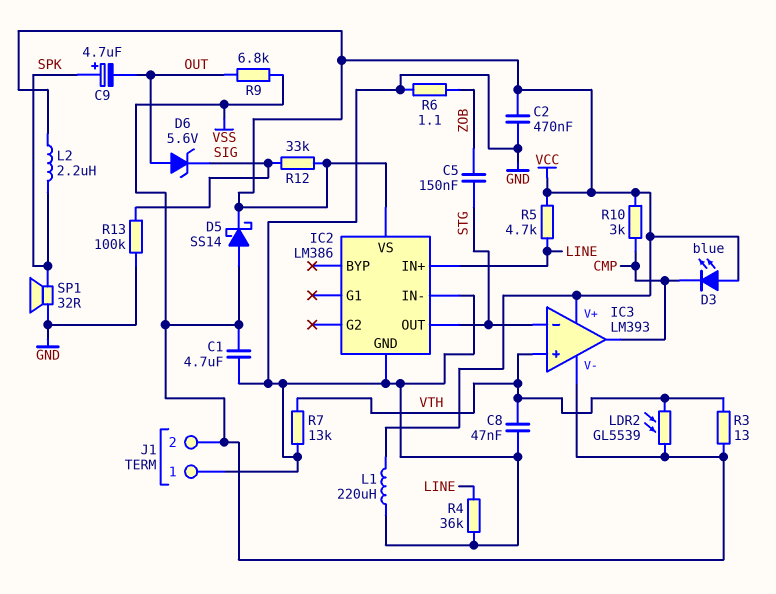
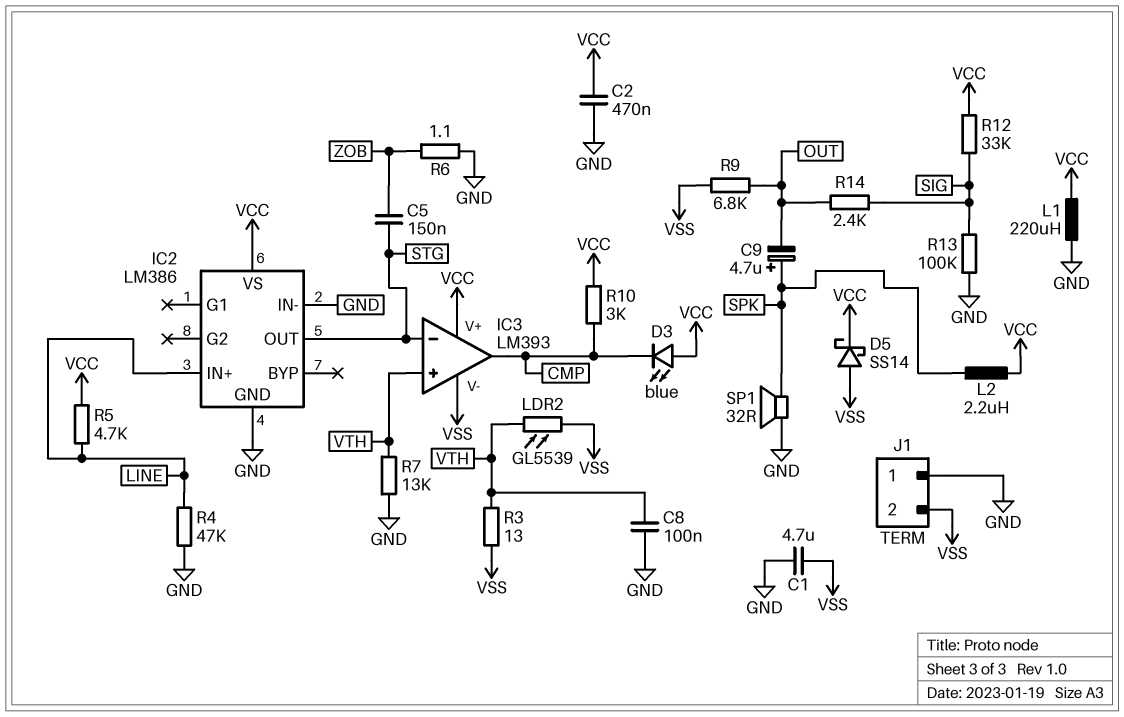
C8: 47nF (GND, VTH) -> 100nF (GND, VTH)
D6: zener 5.6V (A OUT, K SIG) -> none
R4: 36k (GND, LINE) -> 47k (GND, LINE)
R14: none -> 2.4k (OUT, SIG)

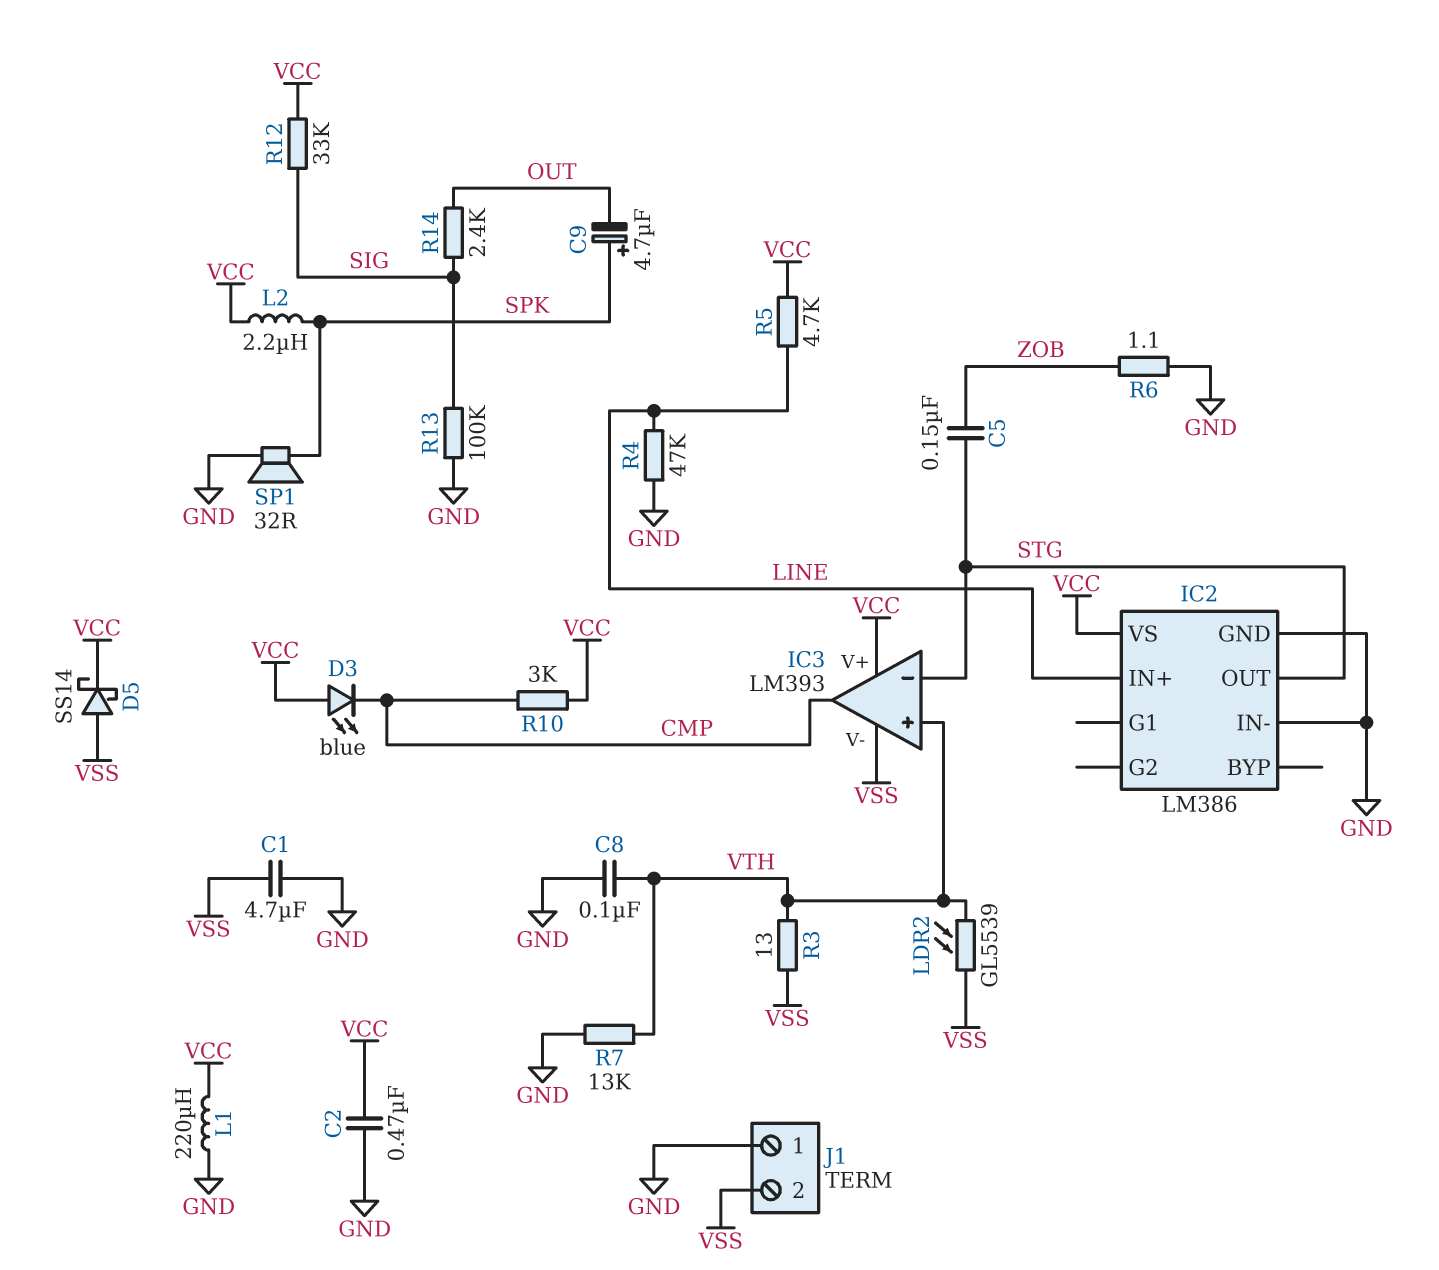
R9: 6.8k (OUT, VSS) -> none

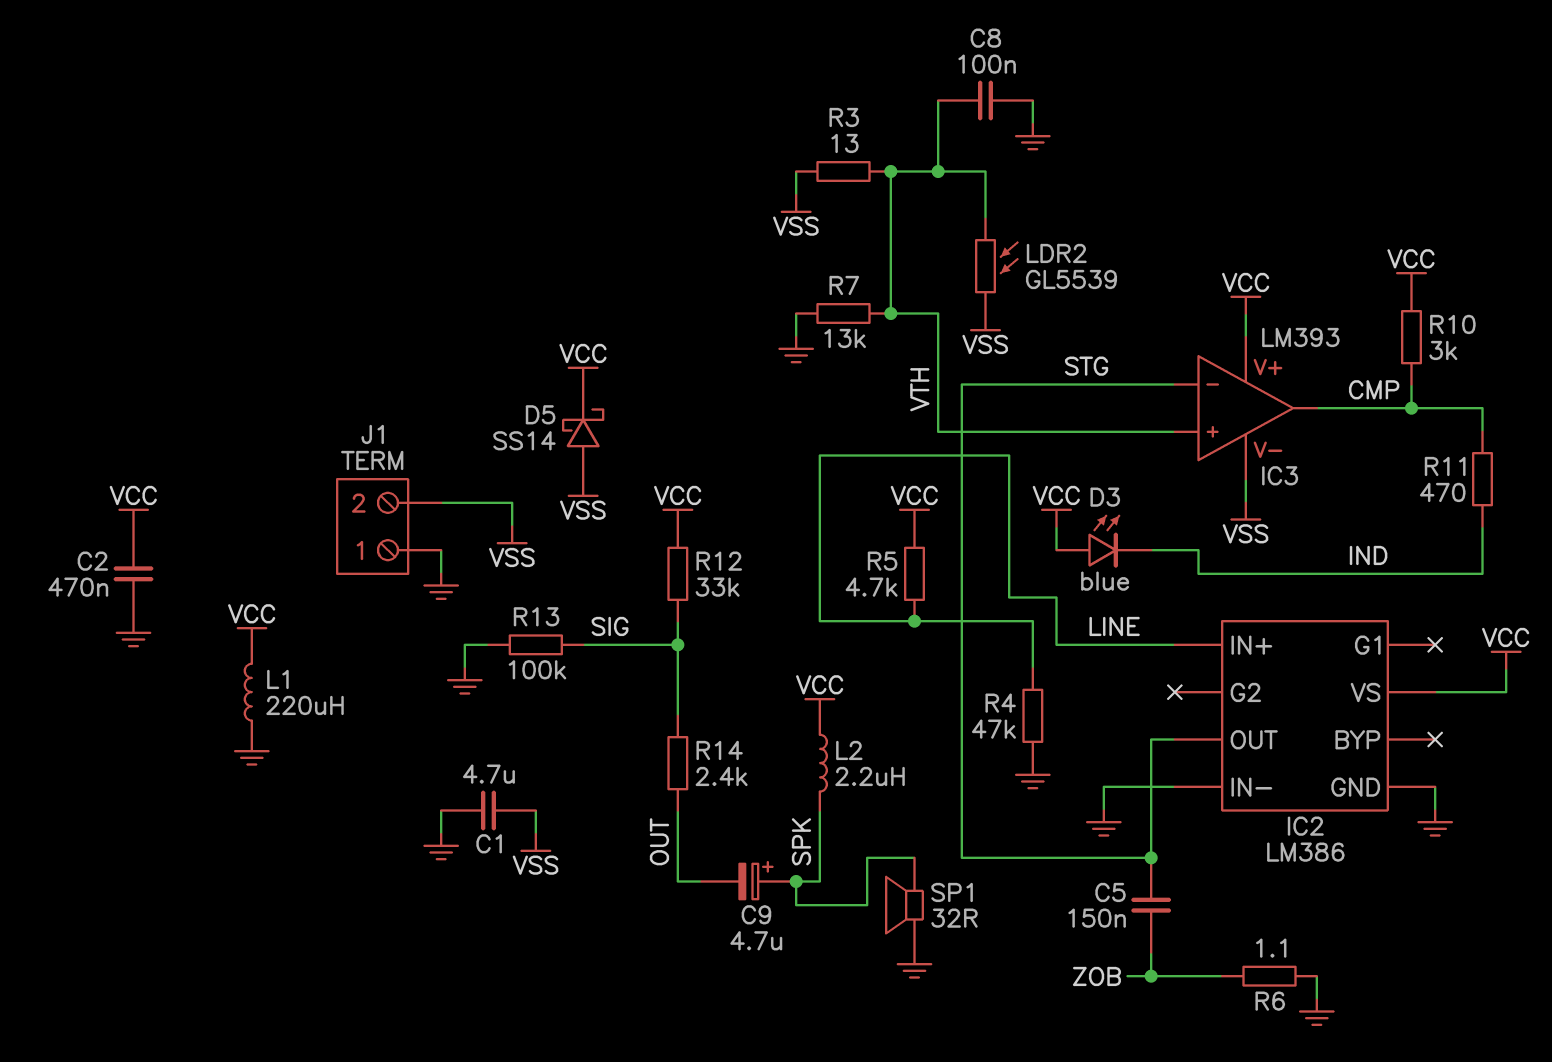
D3: LED blue (A VCC, K CMP) -> LED blue (A VCC, K IND)
R11: none -> 470 (CMP, IND)

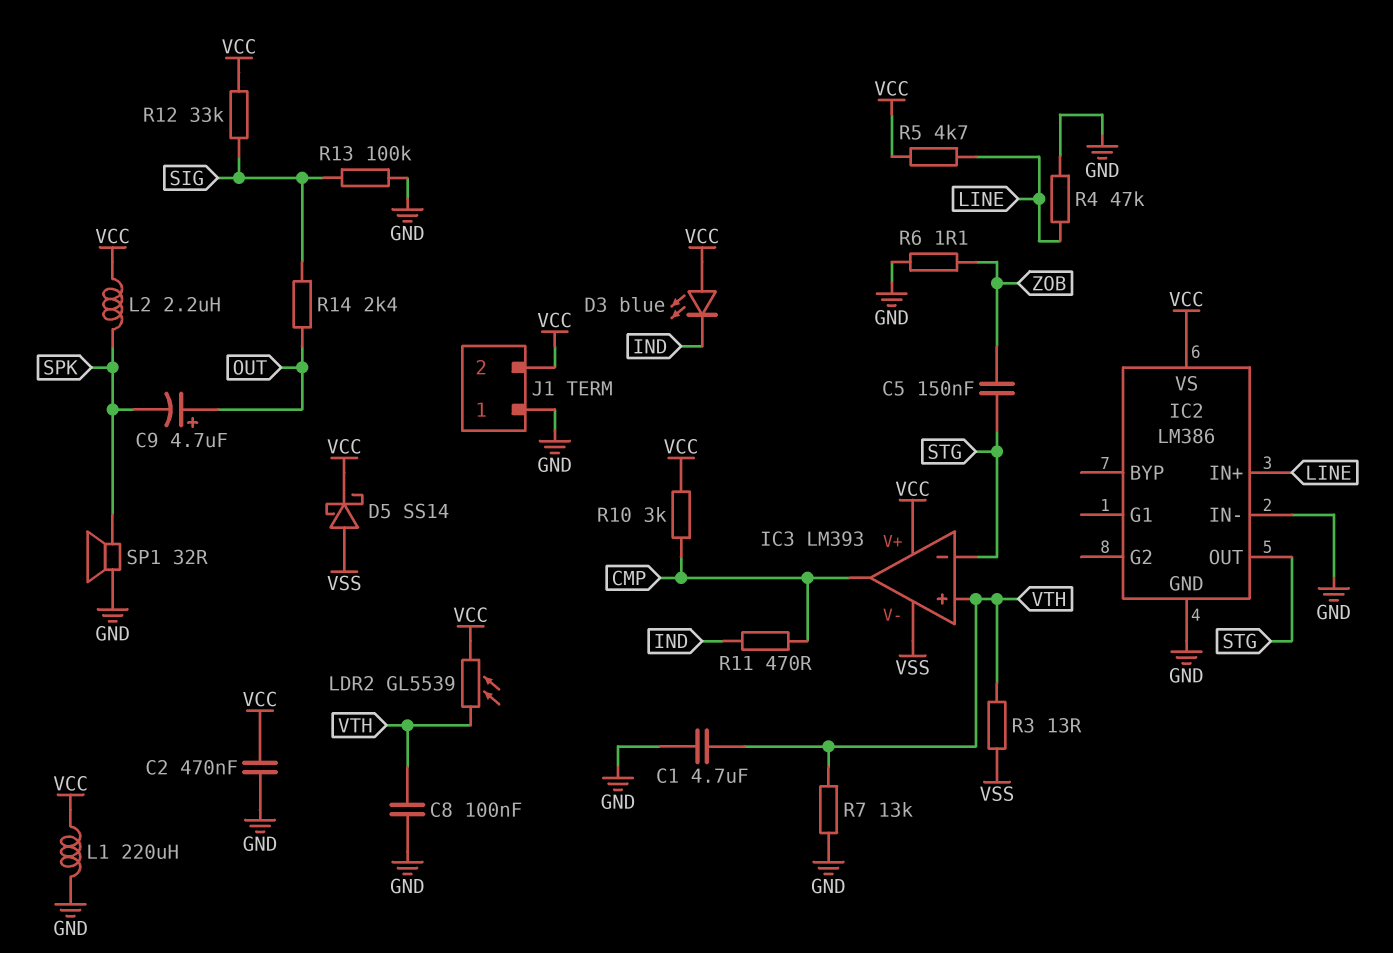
C1: 4.7uF (GND, VSS) -> 4.7uF (GND, VTH)
C9: 4.7uF (plus SPK, minus OUT) -> 4.7uF (plus OUT, minus SPK)
J1 pin 2: VSS -> VCC
LDR2: GL5539 (VSS, VTH) -> GL5539 (VCC, VTH)

